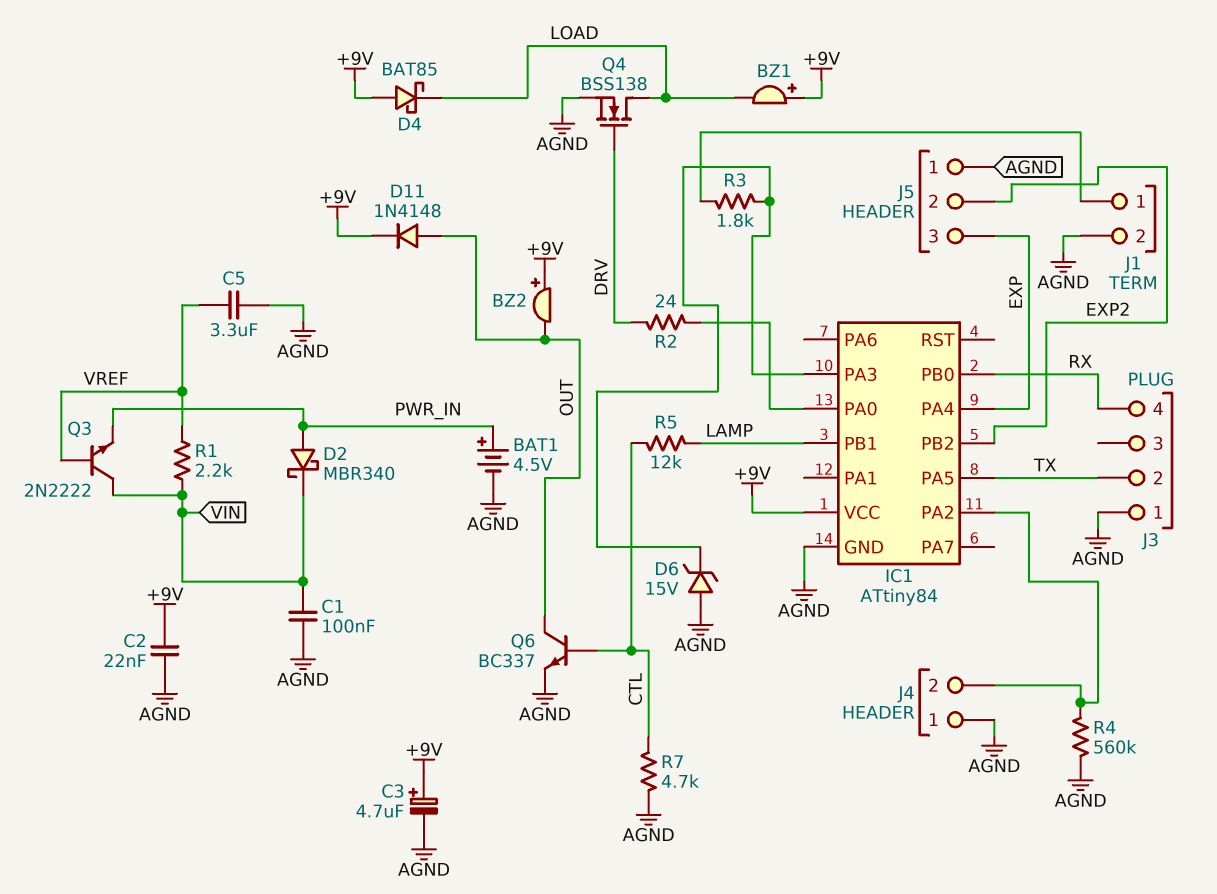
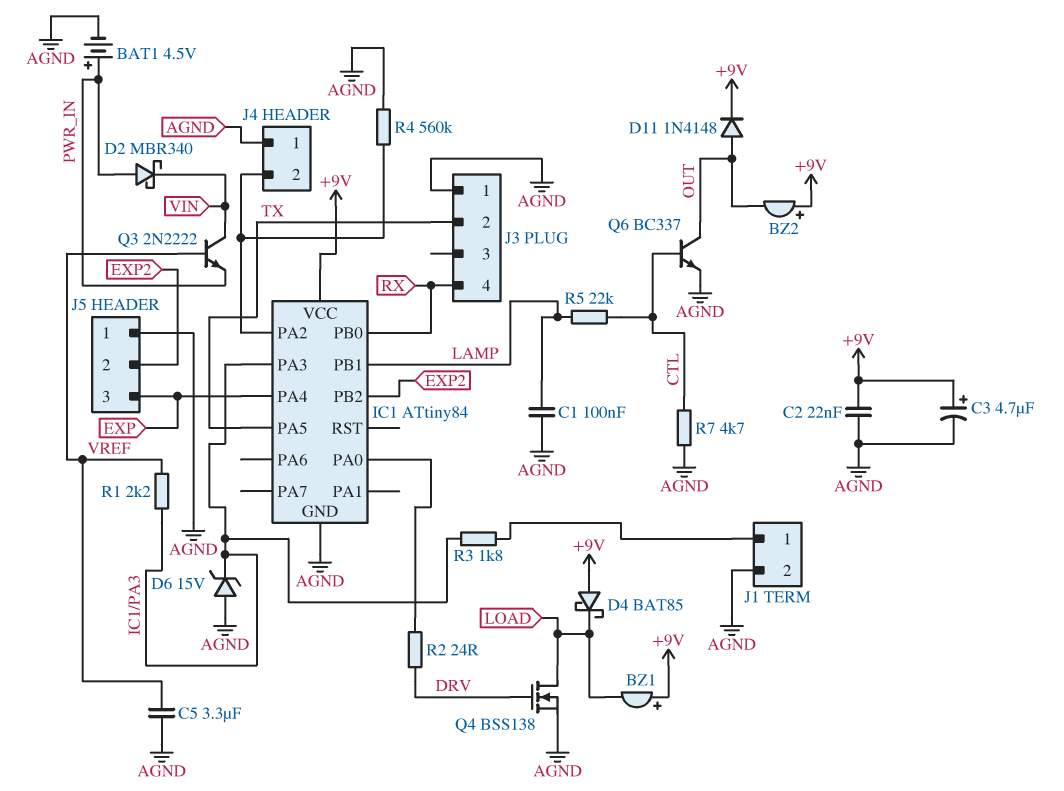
C1: 100nF (AGND, VIN) -> 100nF (AGND, LAMP)
R1: 2.2k (VIN, VREF) -> 2.2k (IC1/PA3, VREF)
R5: 12k (CTL, LAMP) -> 22k (CTL, LAMP)

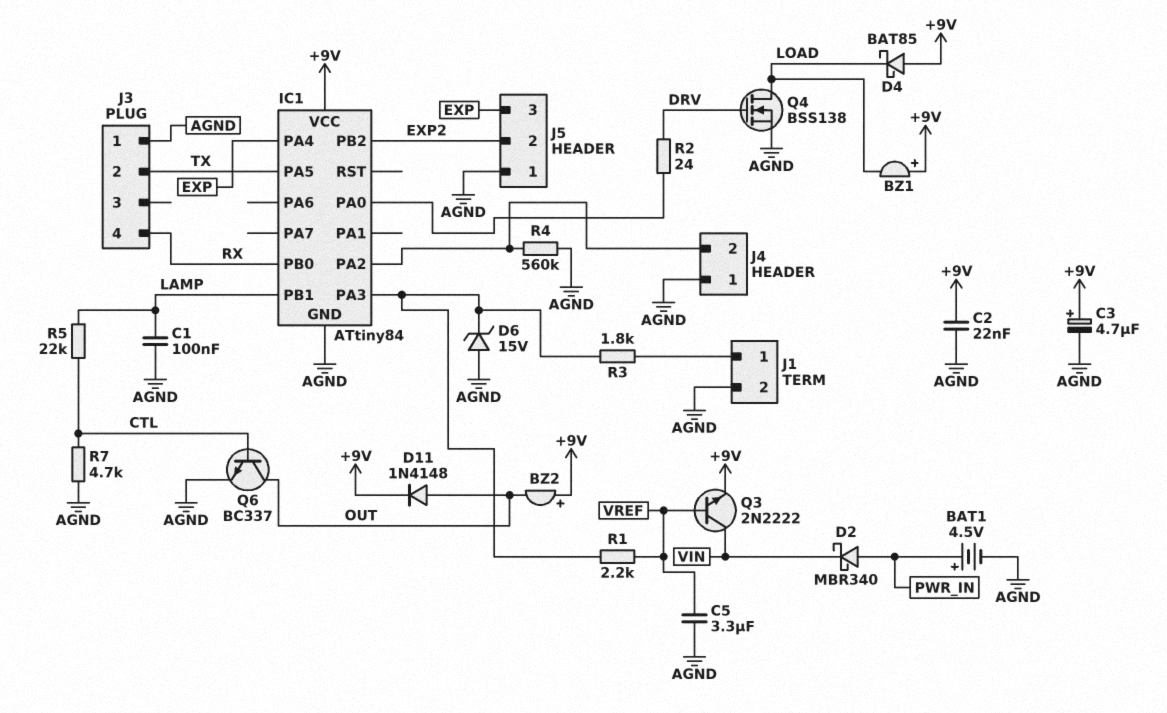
Q3: NPN 2N2222 (B VREF, C VIN, E PWR_IN) -> NPN 2N2222 (B VREF, C VIN, E +9V)

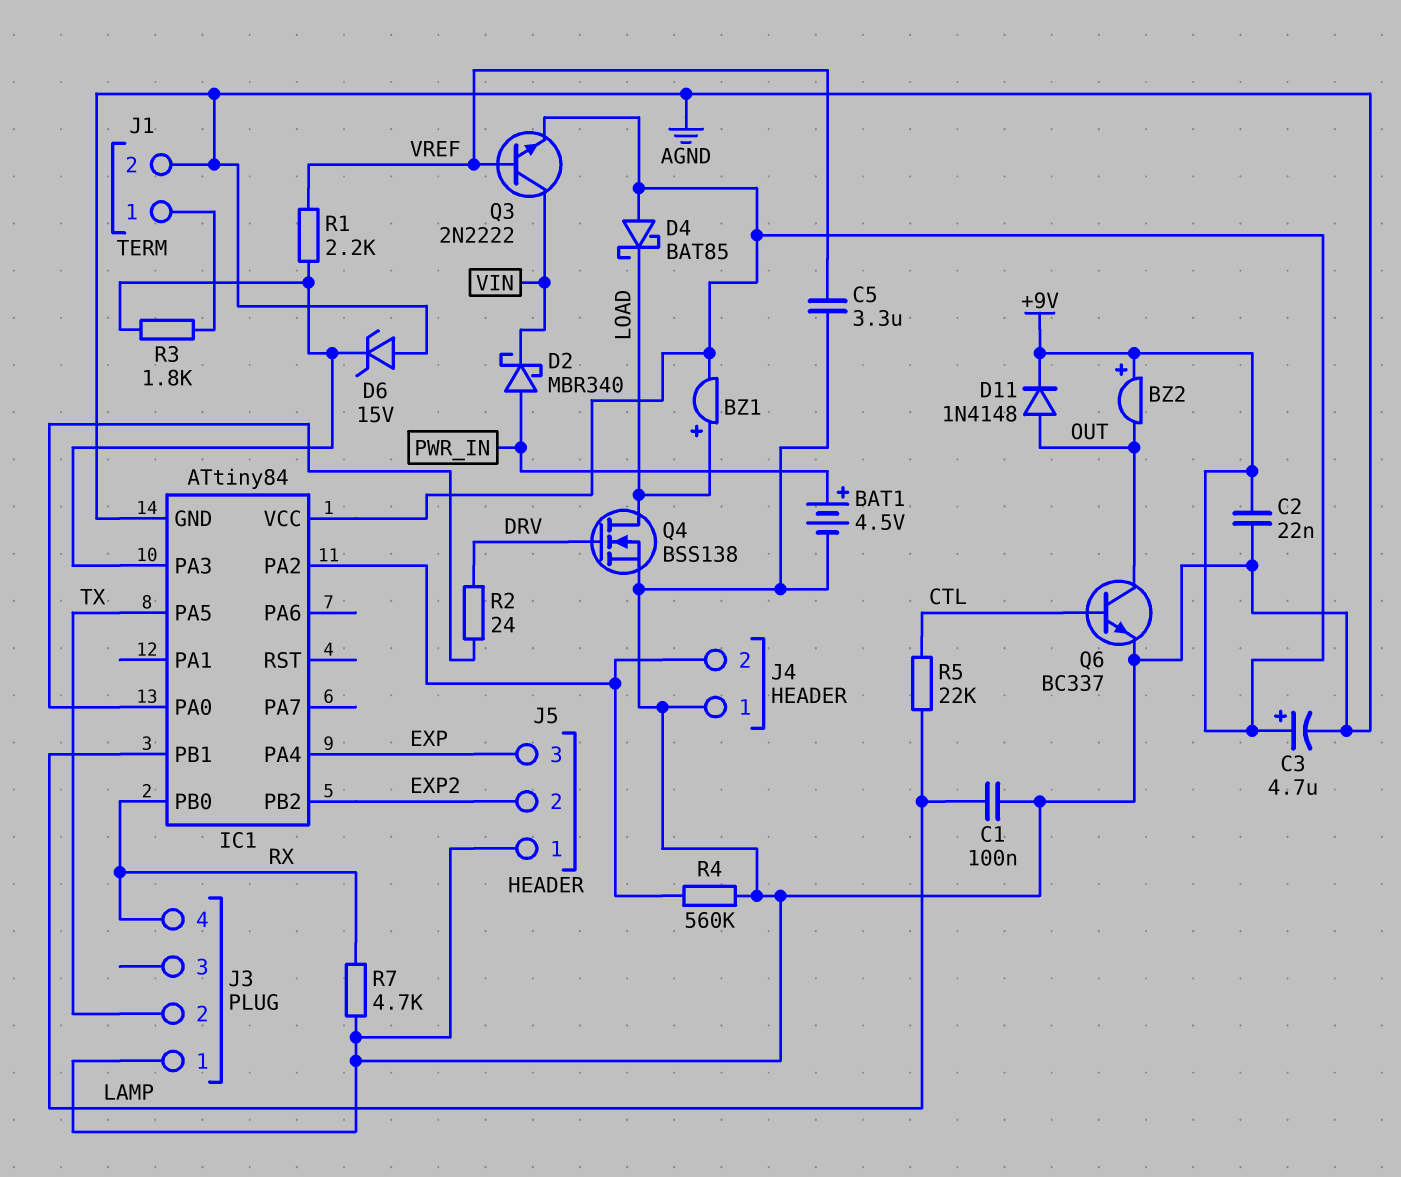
BZ1: buzzer (plus +9V, minus LOAD) -> buzzer (plus LOAD, minus +9V)
R7: 4.7k (AGND, CTL) -> 4.7k (AGND, RX)

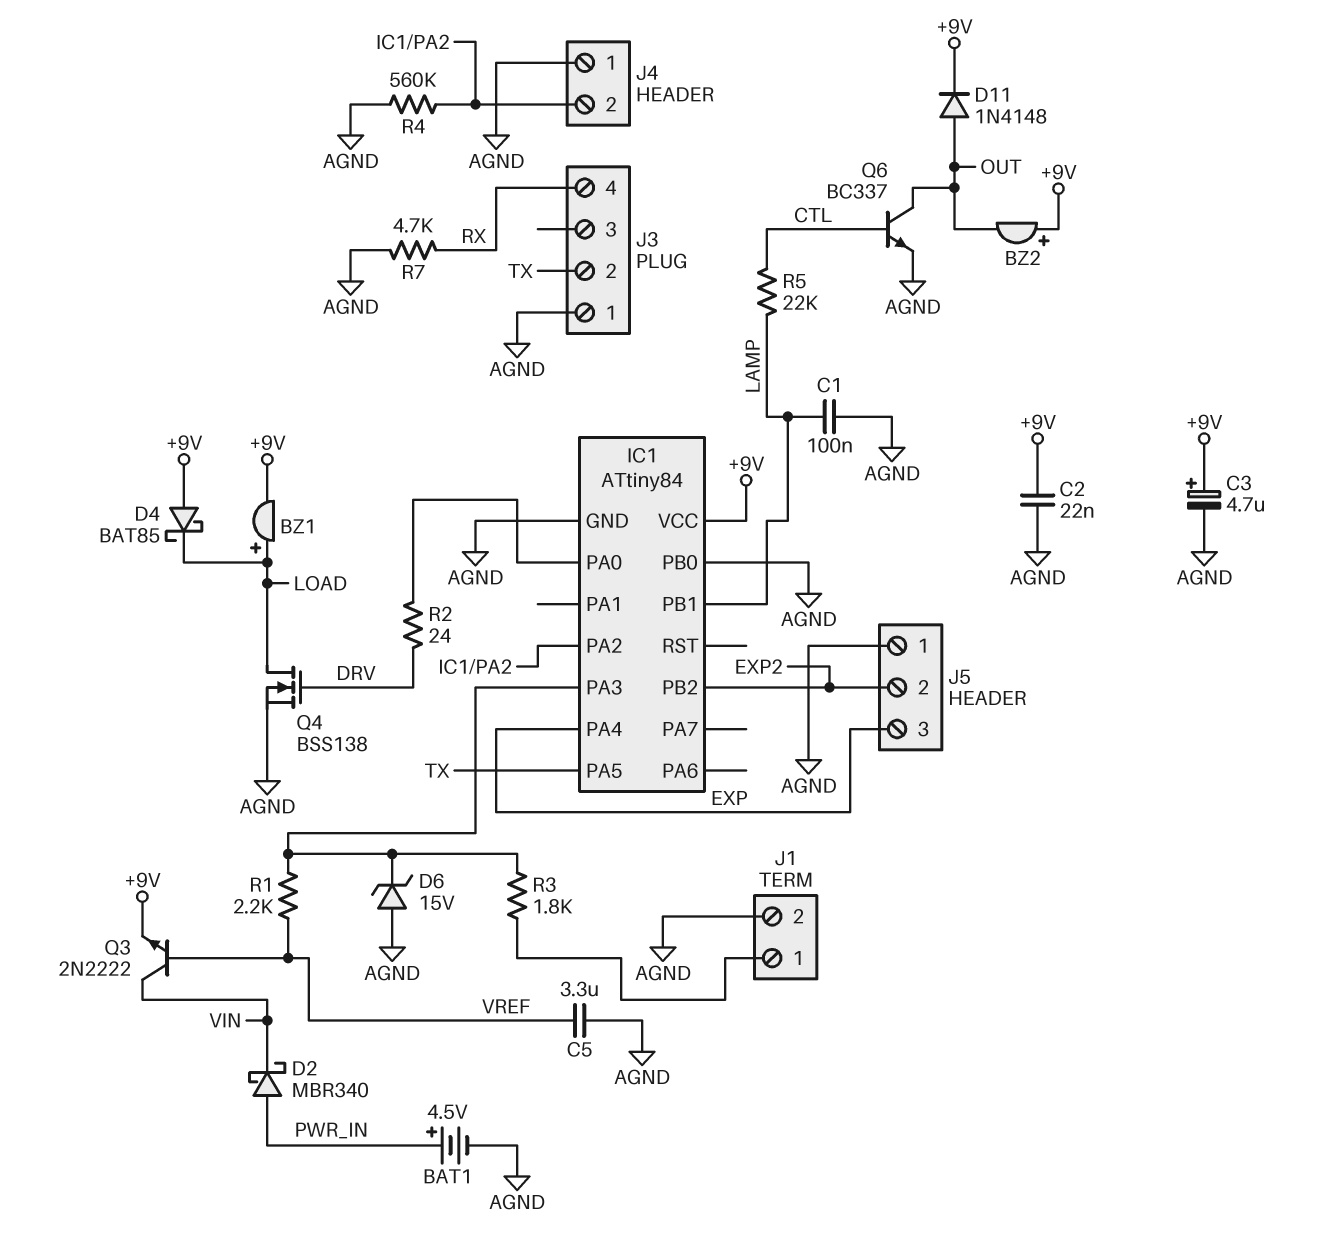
IC1 pin PB0: RX -> AGND

